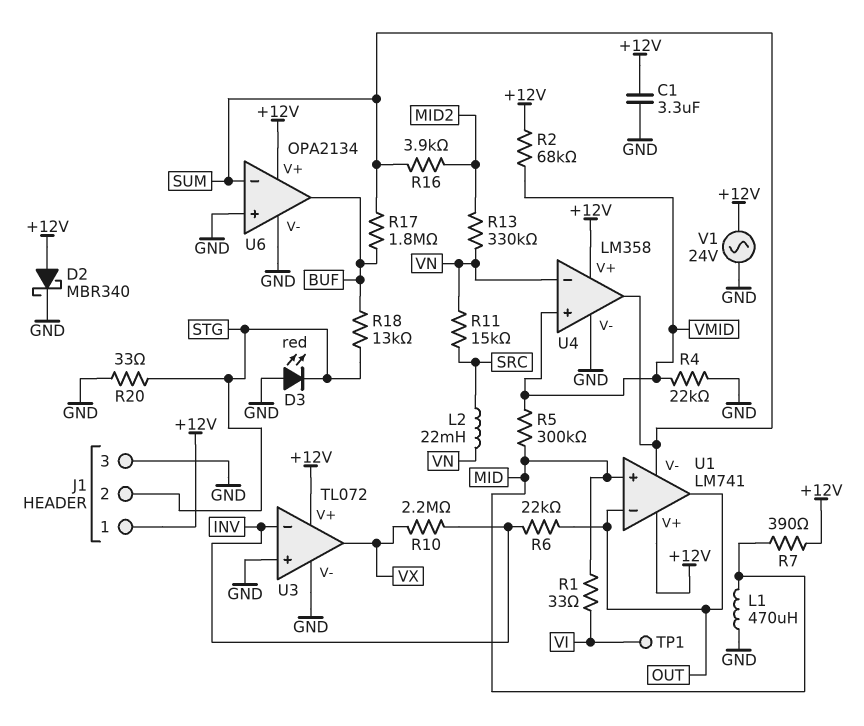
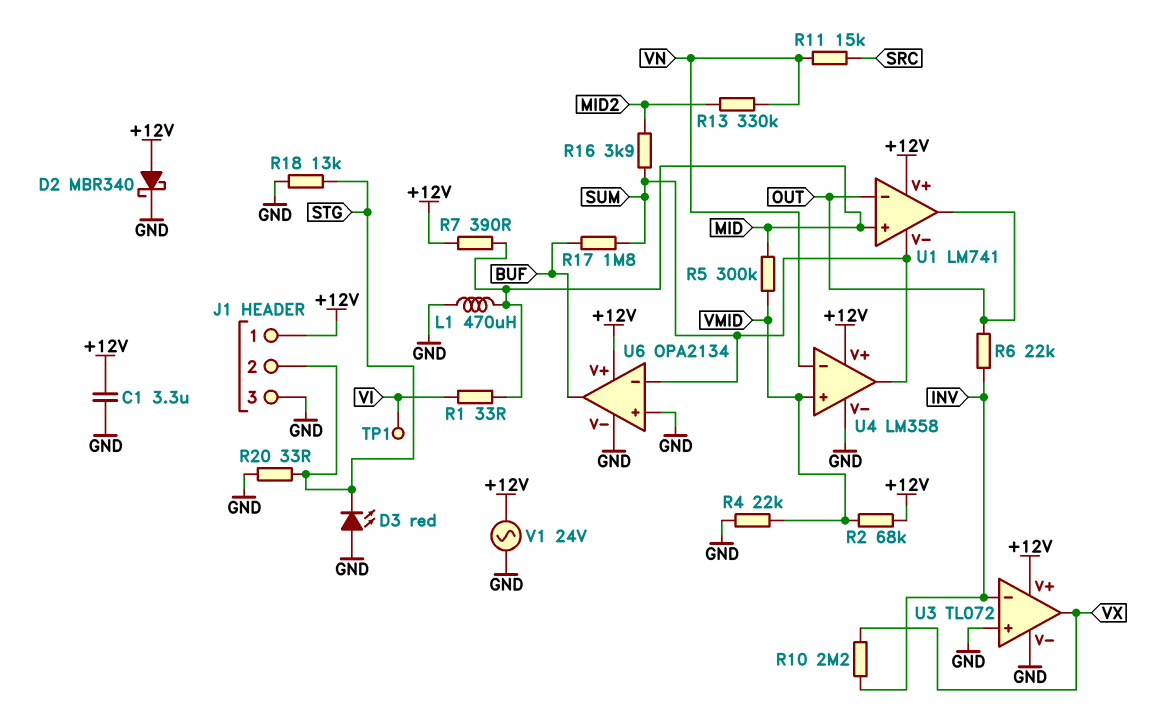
L2: 22mH (SRC, VN) -> none
R18: 13k (BUF, STG) -> 13k (GND, STG)

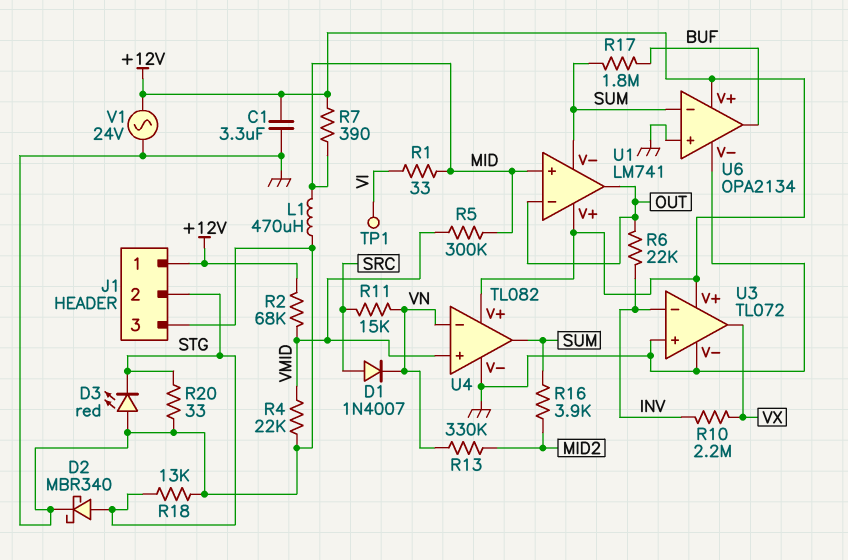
D1: none -> diode 1N4007 (A SRC, K VN)
D2: schottky MBR340 (A +12V, K GND) -> schottky MBR340 (A STG, K GND)
U4: LM358 -> TL082

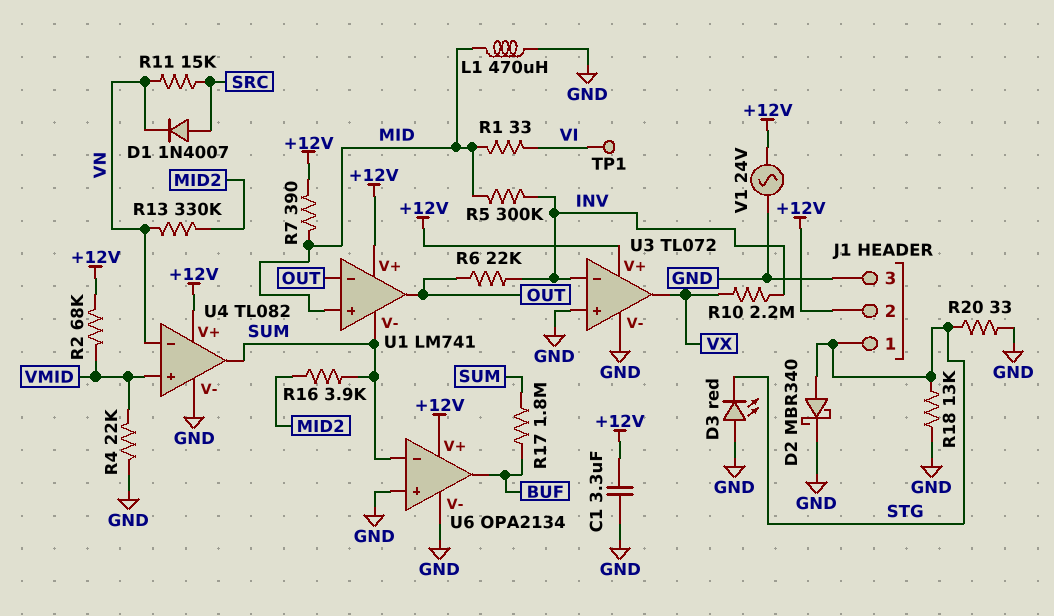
J1 pin 1: +12V -> STG
J1 pin 2: STG -> +12V
R5: 300k (MID, VMID) -> 300k (INV, MID)

